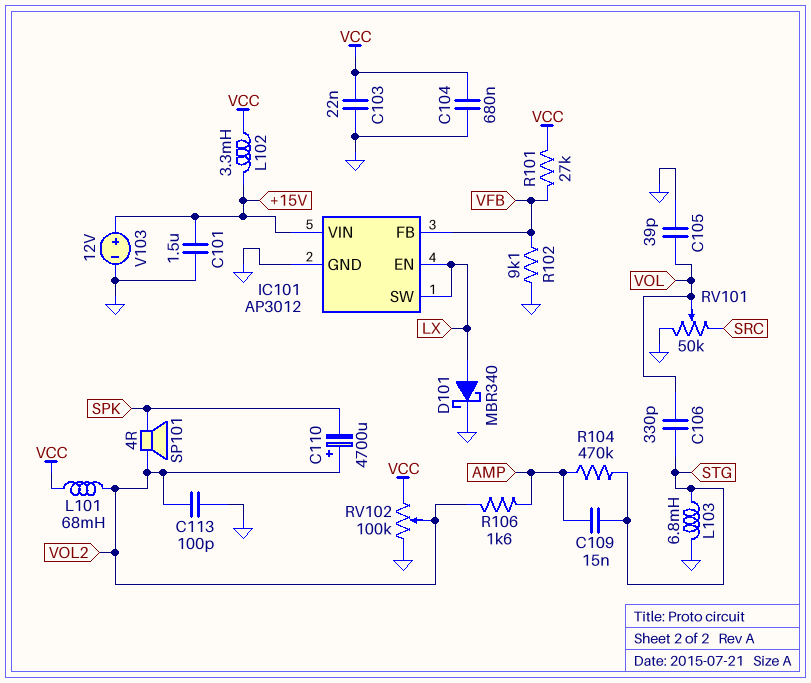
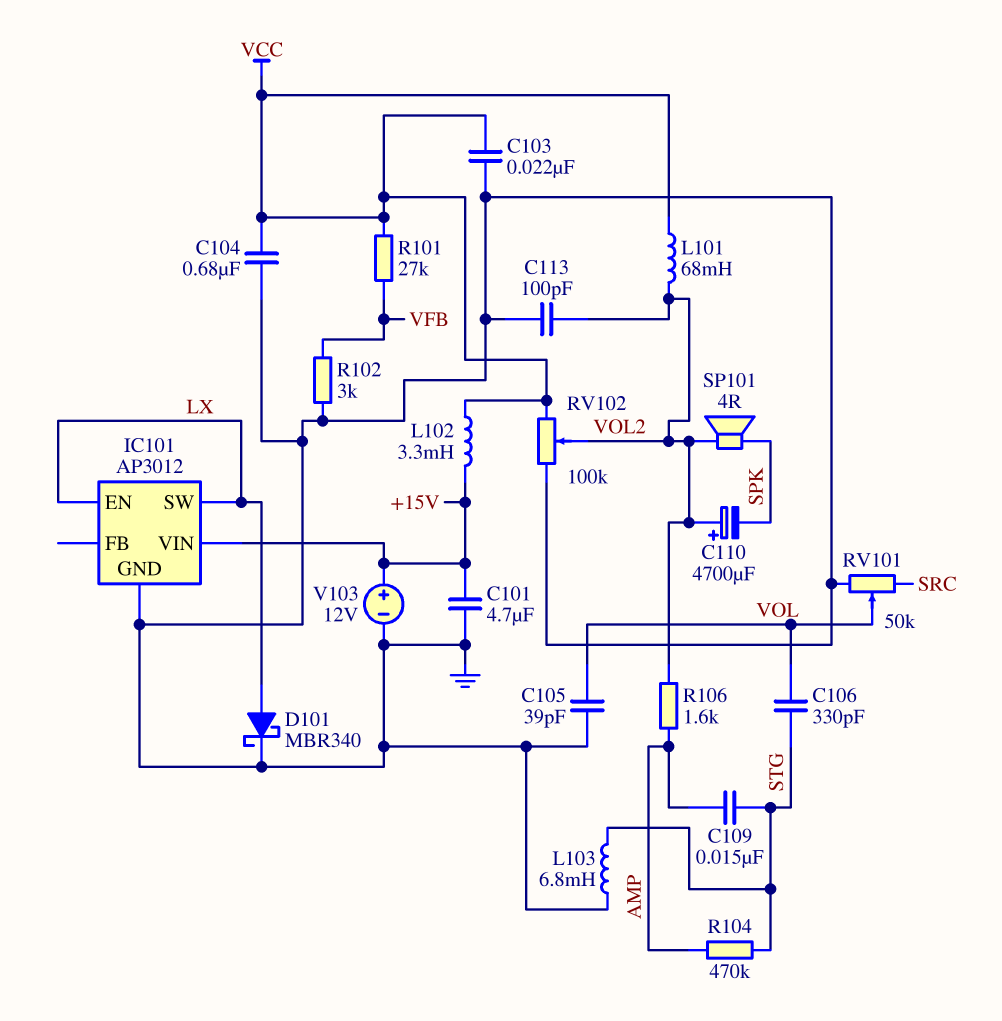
C101: 1.5uF (+15V, GND) -> 4.7uF (+15V, GND)
IC101 pin FB: VFB -> none
R102: 9.1k (GND, VFB) -> 3k (GND, VFB)

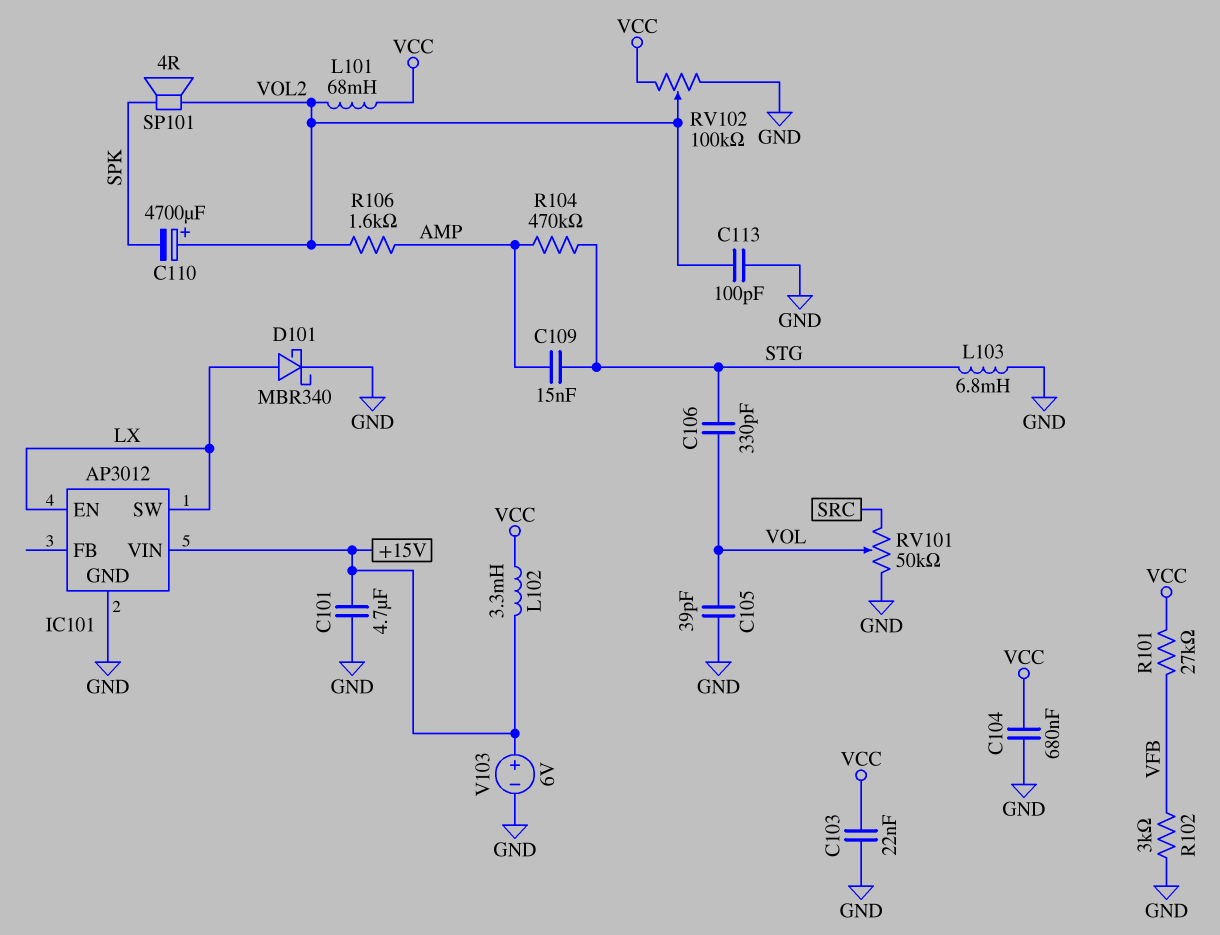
V103: 12V (plus +15V, minus GND) -> 6V (plus +15V, minus GND)

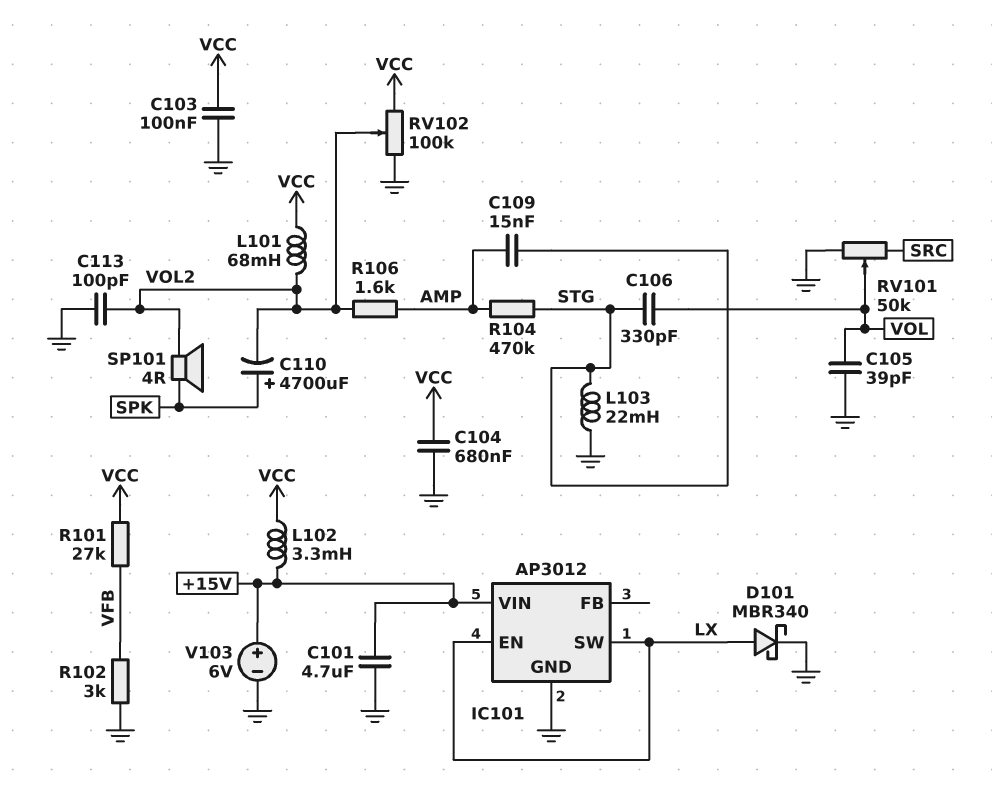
C103: 22nF (GND, VCC) -> 100nF (GND, VCC)
C110: 4700uF (plus VOL2, minus SPK) -> 4700uF (plus SPK, minus VOL2)
L103: 6.8mH (GND, STG) -> 22mH (GND, STG)

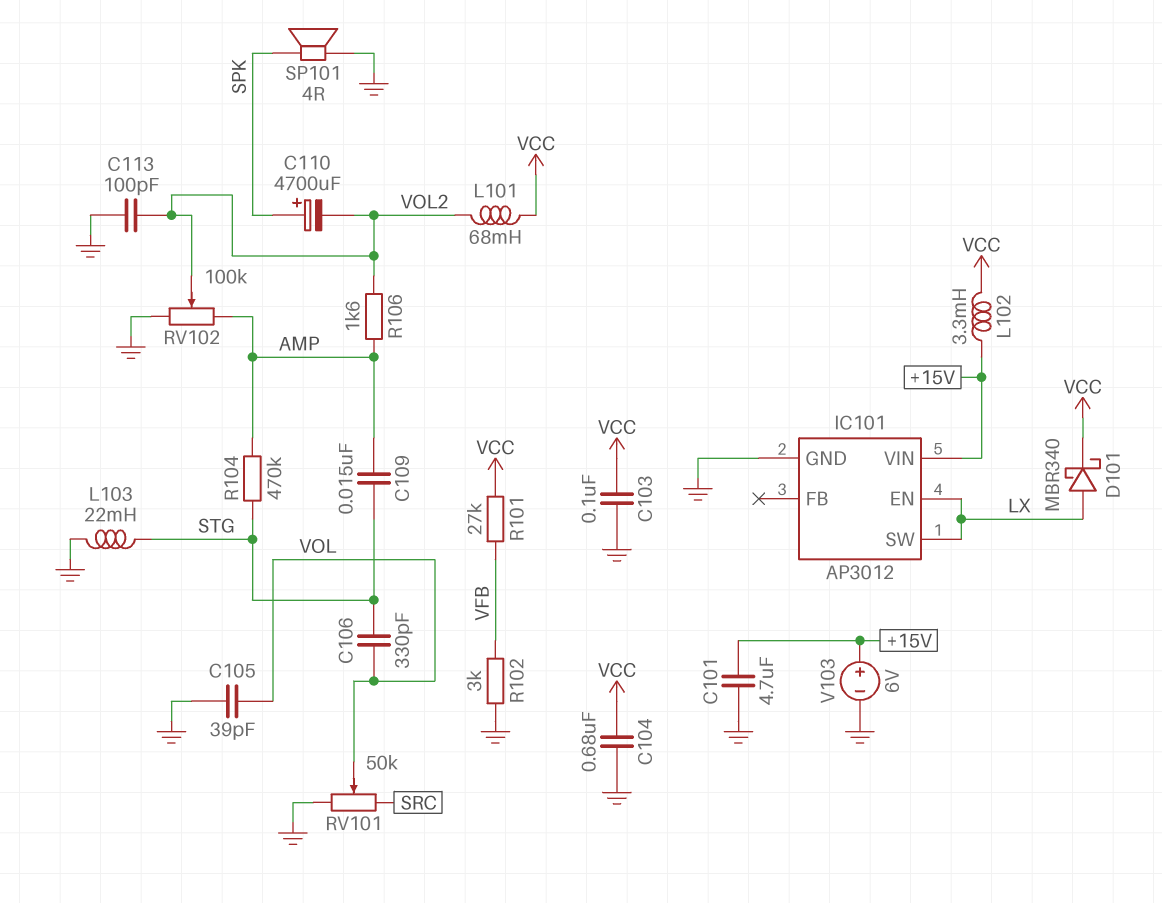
D101: schottky MBR340 (A LX, K GND) -> schottky MBR340 (A LX, K VCC)
RV102: 100k (GND, VCC, wiper VOL2) -> 100k (AMP, GND, wiper VOL2)
SP101: speaker 4R (SPK, VOL2) -> speaker 4R (GND, SPK)

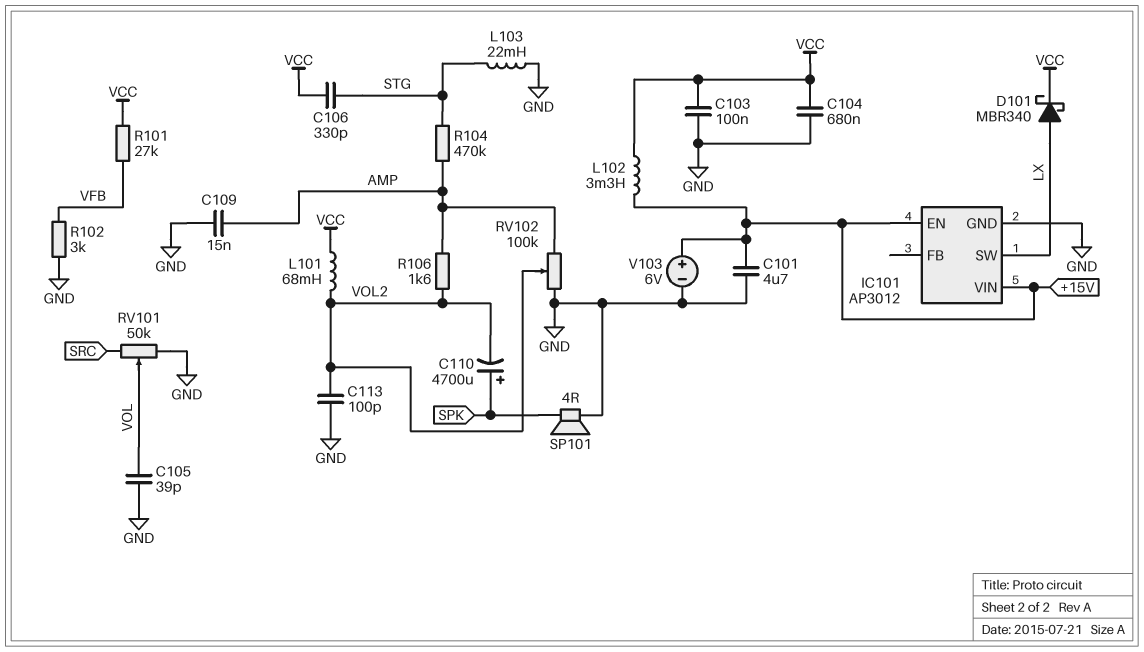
C106: 330pF (STG, VOL) -> 330pF (STG, VCC)
C109: 15nF (AMP, STG) -> 15nF (AMP, GND)
IC101 pin EN: LX -> +15V

